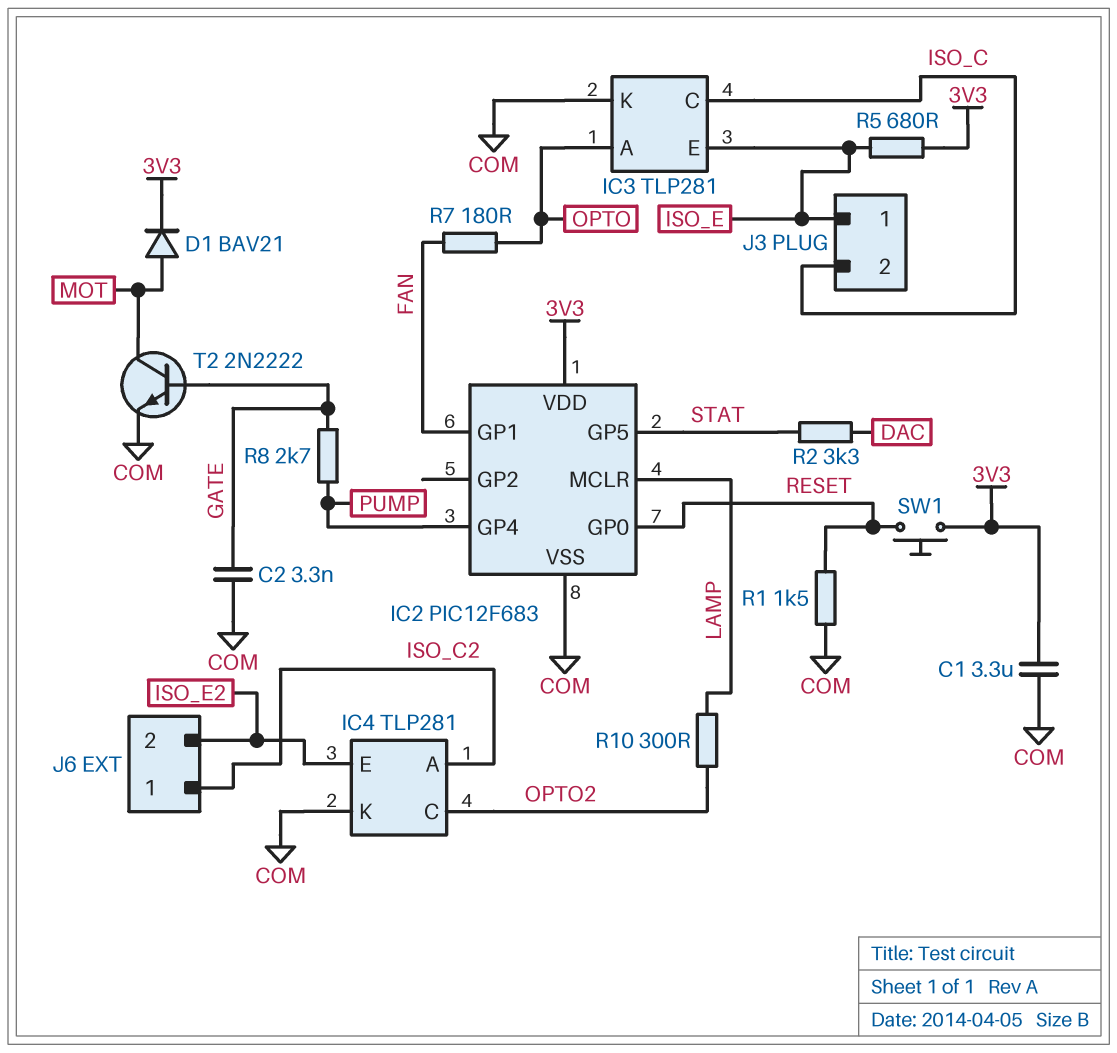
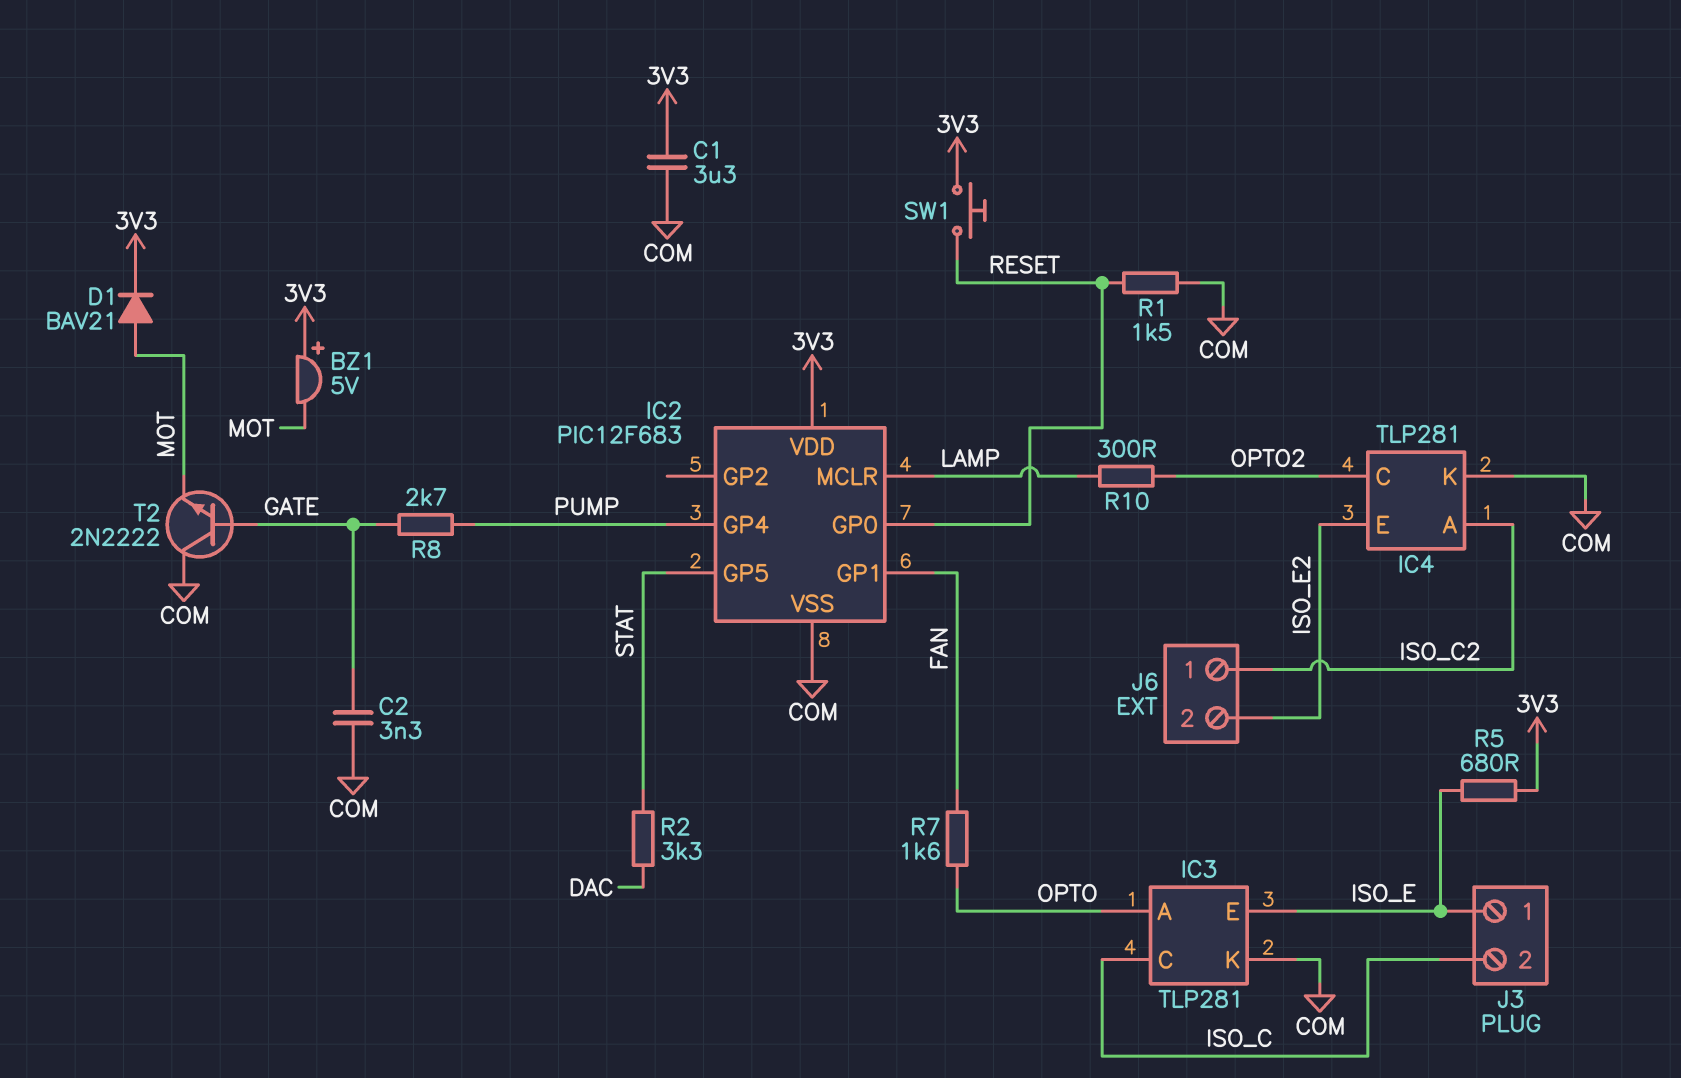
BZ1: none -> buzzer 5V (plus 3V3, minus MOT)
R7: 180 (FAN, OPTO) -> 1.6k (FAN, OPTO)
T2: NPN 2N2222 (B GATE, C MOT, E COM) -> NPN 2N2222 (B GATE, C COM, E MOT)

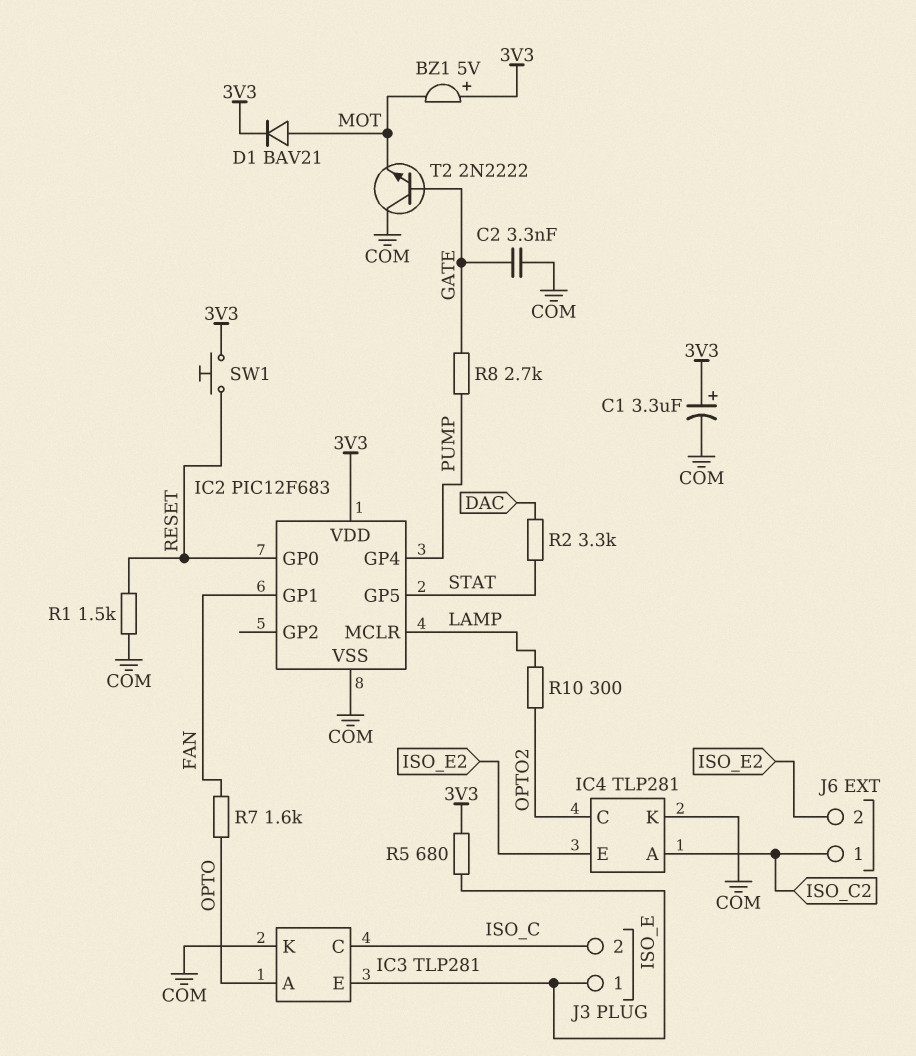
C1: 3.3uF (3V3, COM) -> 3.3uF (plus 3V3, minus COM)

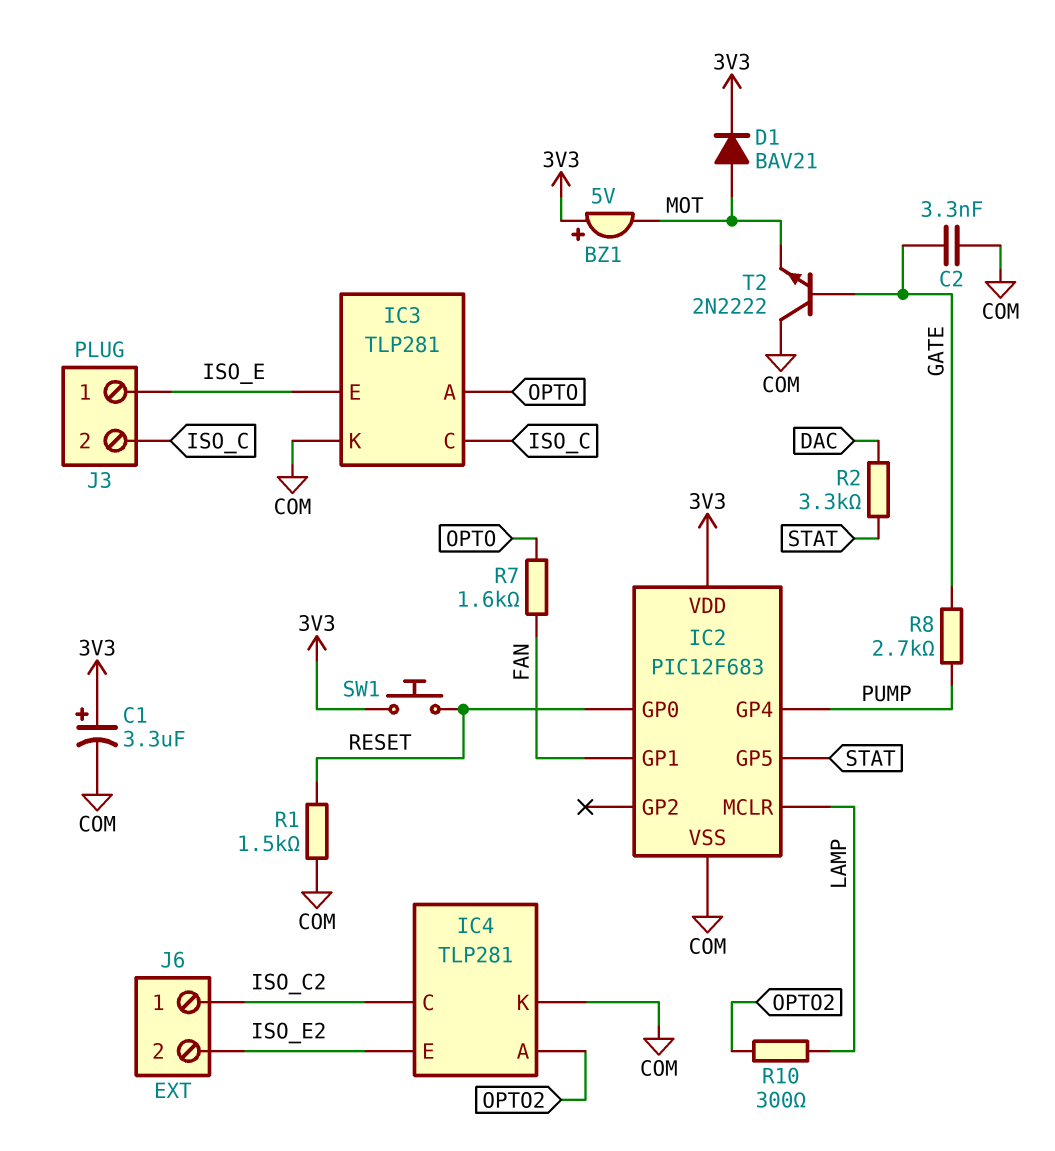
IC4 pin A: ISO_C2 -> OPTO2
IC4 pin C: OPTO2 -> ISO_C2
R5: 680 (3V3, ISO_E) -> none

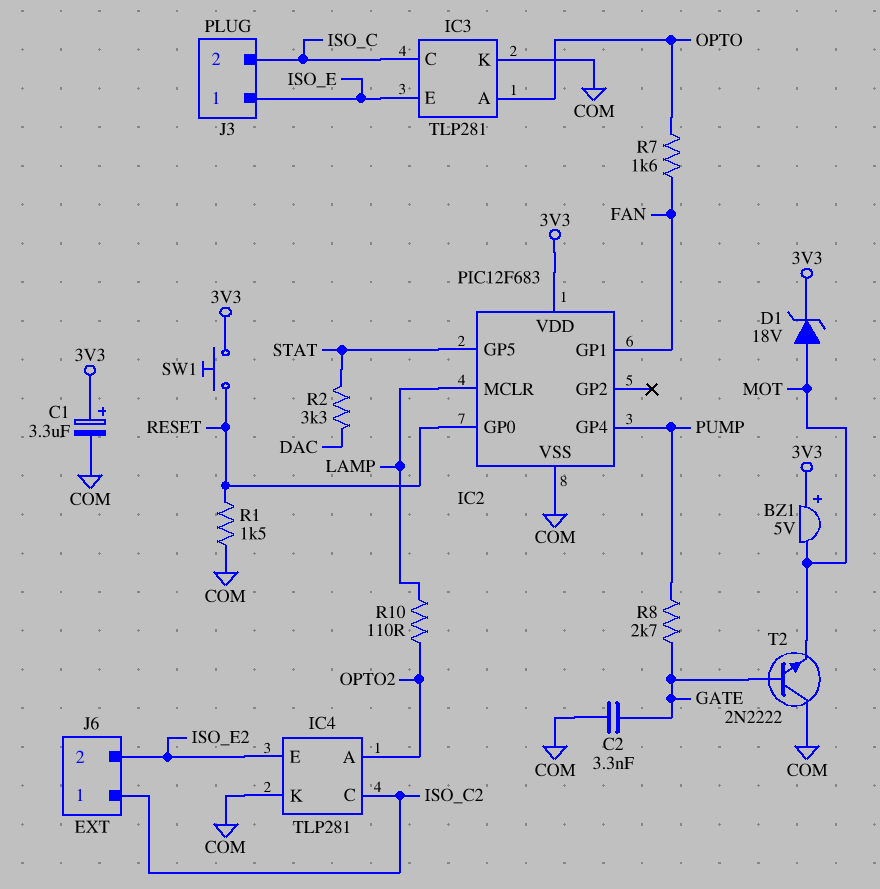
D1: diode BAV21 (A MOT, K 3V3) -> zener 18V (A MOT, K 3V3)
R10: 300 (LAMP, OPTO2) -> 110 (LAMP, OPTO2)

